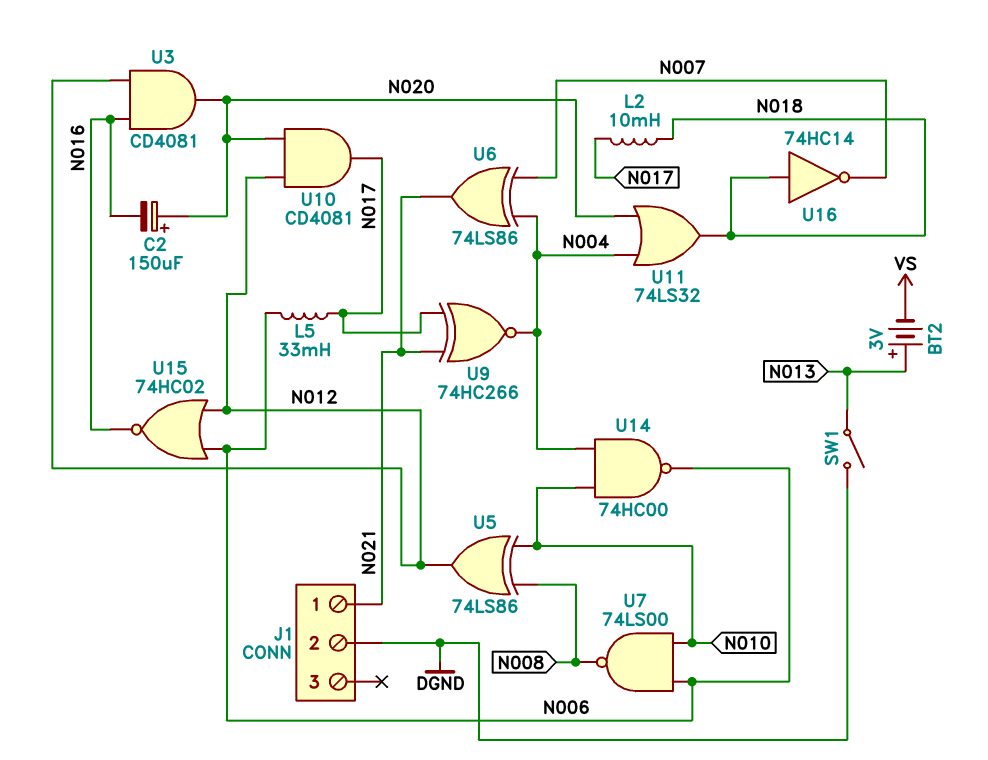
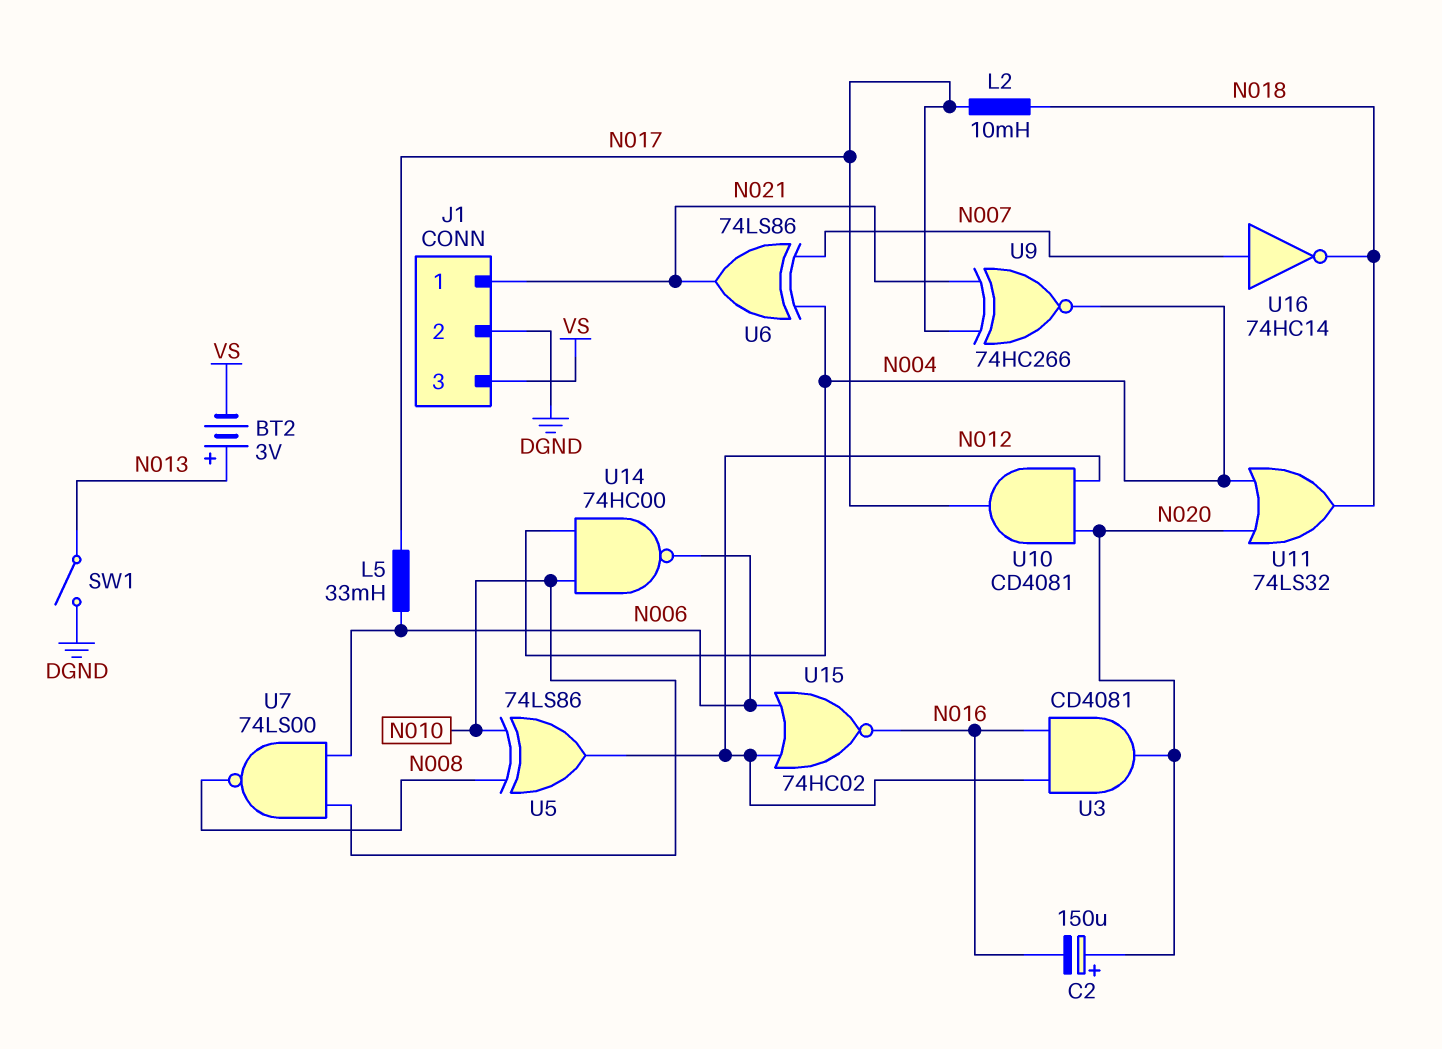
J1 pin 3: none -> VS
U16: NOT 74HC14 (in N018, out N007) -> NOT 74HC14 (in N007, out N018)

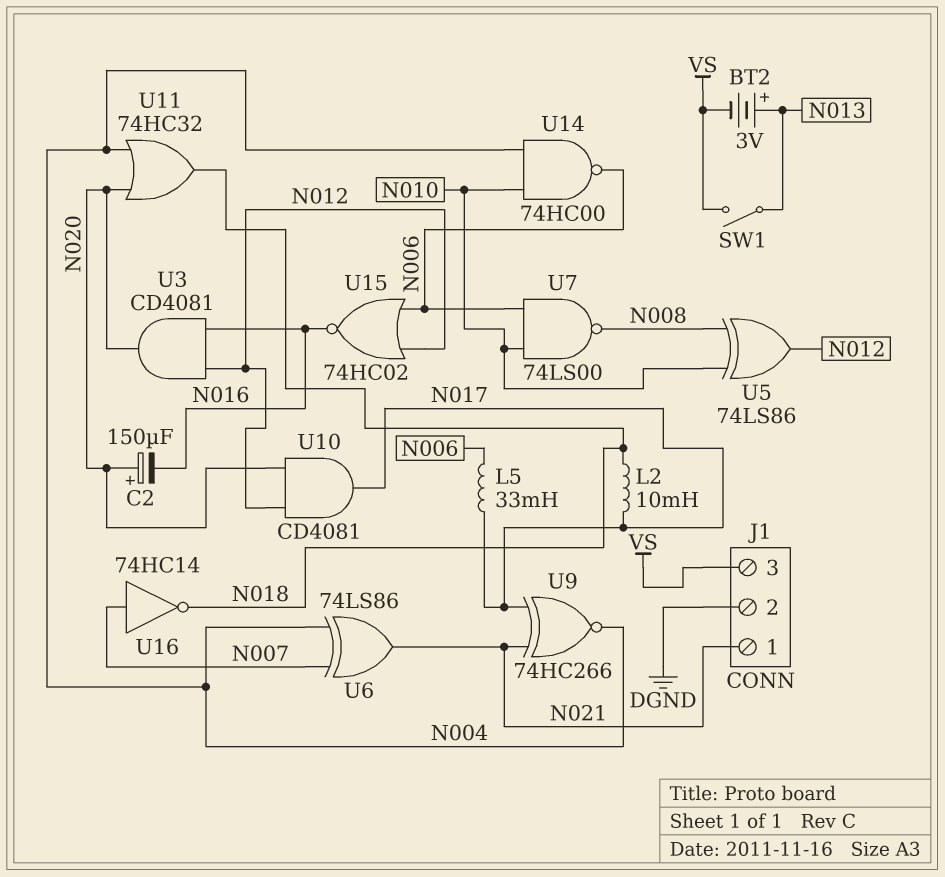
SW1: switch (DGND, N013) -> switch (N013, VS)
U11: OR 74LS32 (in N004, in N020, out N018) -> OR 74HC32 (in N004, in N020, out N018)

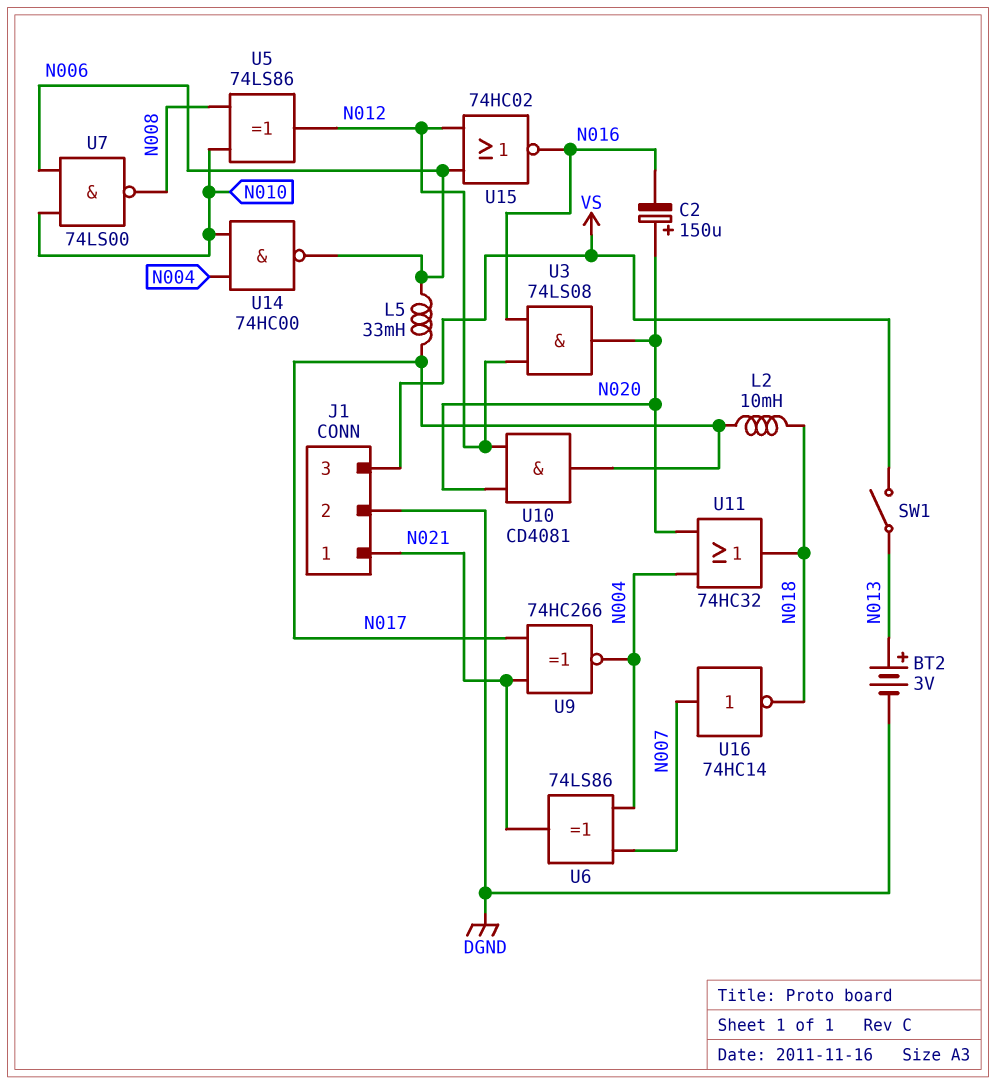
BT2: 3V (plus N013, minus VS) -> 3V (plus N013, minus DGND)
U3: AND CD4081 (in N012, in N016, out N020) -> AND 74LS08 (in N012, in N016, out N020)

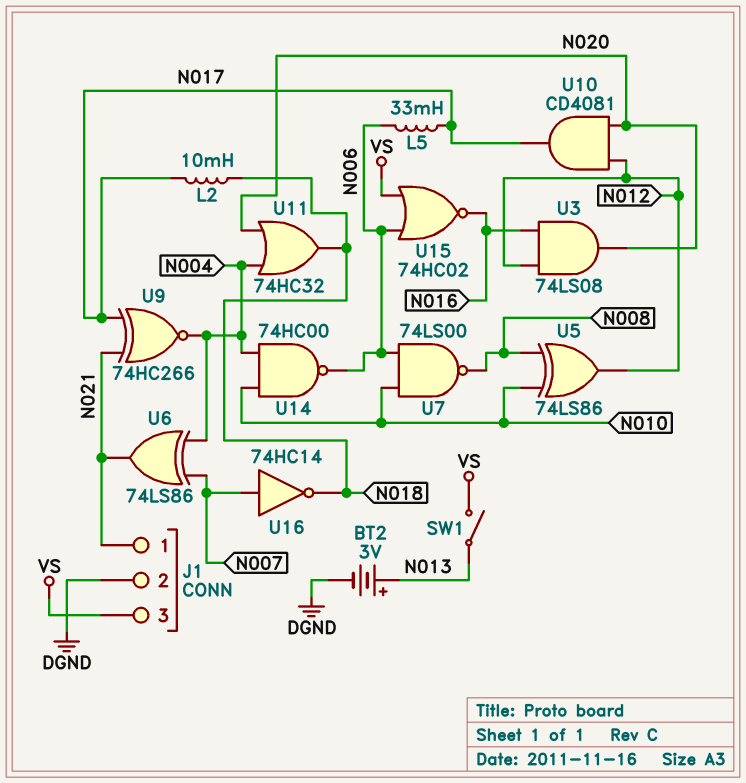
C2: 150uF (plus N020, minus N016) -> none
U15: NOR 74HC02 (in N006, in N012, out N016) -> NOR 74HC02 (in N006, in VS, out N016)

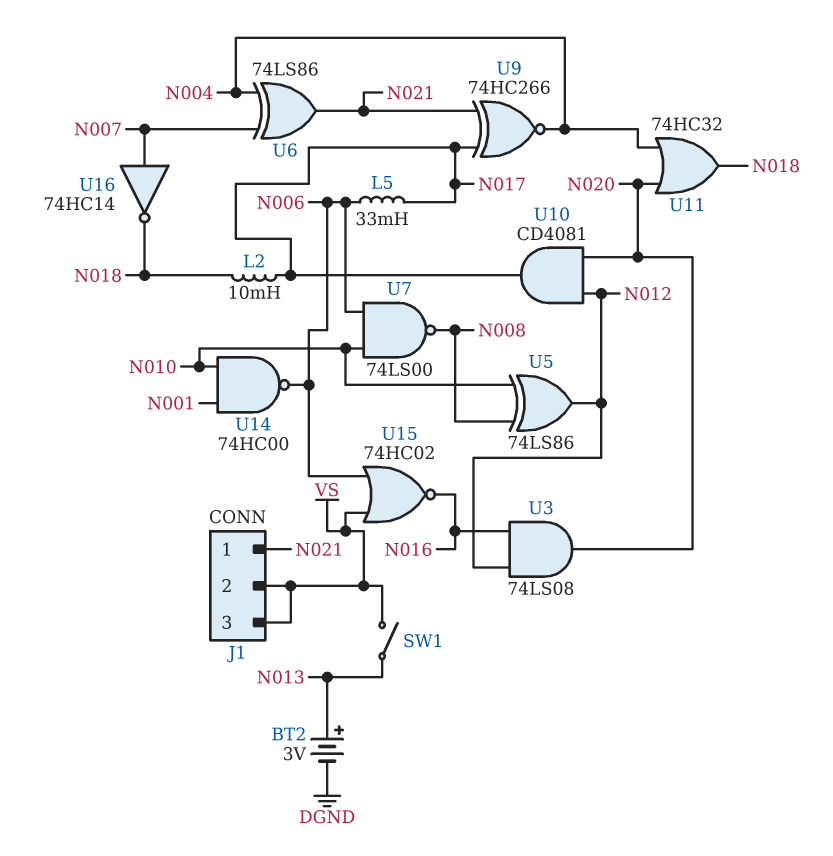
J1 pin 2: DGND -> VS
U14: NAND 74HC00 (in N004, in N010, out N006) -> NAND 74HC00 (in N001, in N010, out N006)

